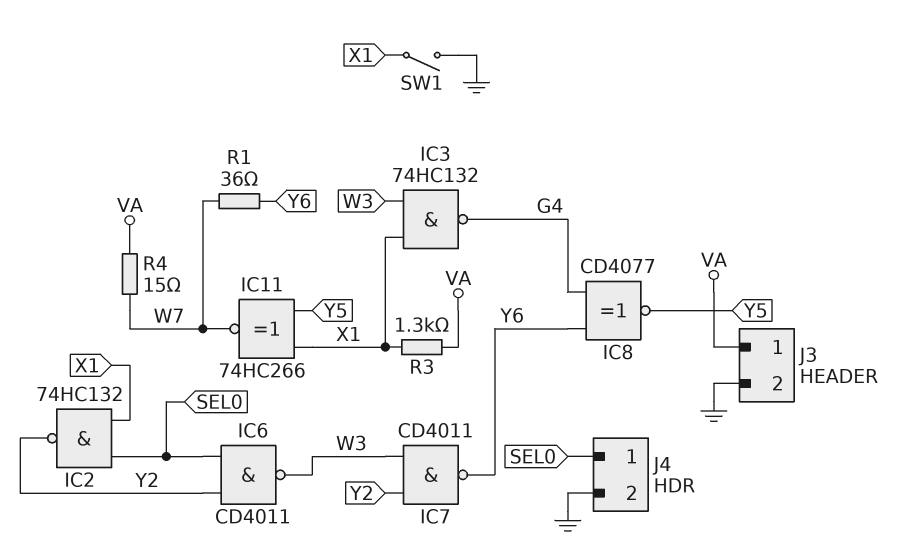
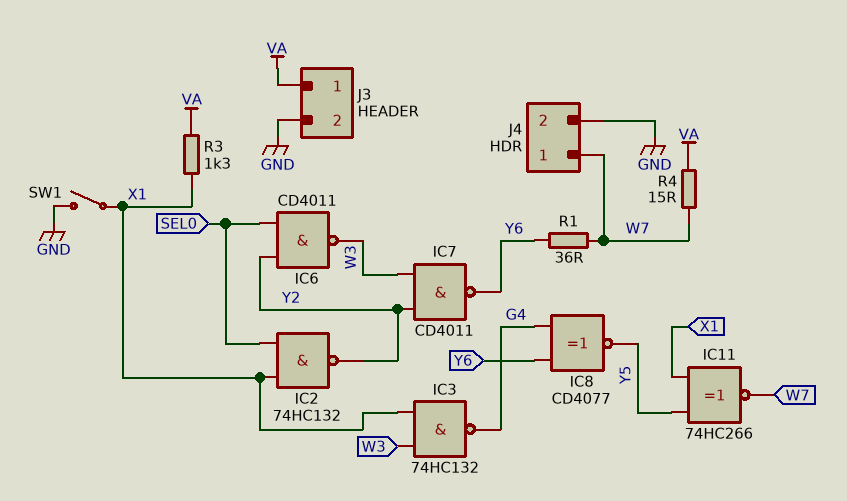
J4 pin 1: SEL0 -> W7

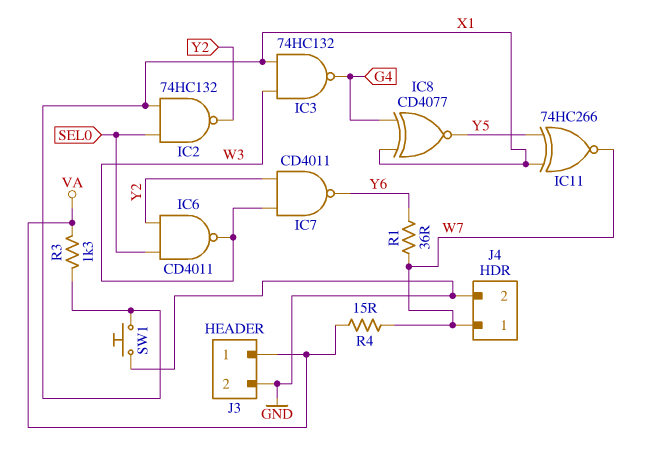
IC8: XNOR CD4077 (in G4, in Y6, out Y5) -> XNOR CD4077 (in G4, in X1, out Y5)
SW1: switch (GND, X1) -> button (GND, X1)

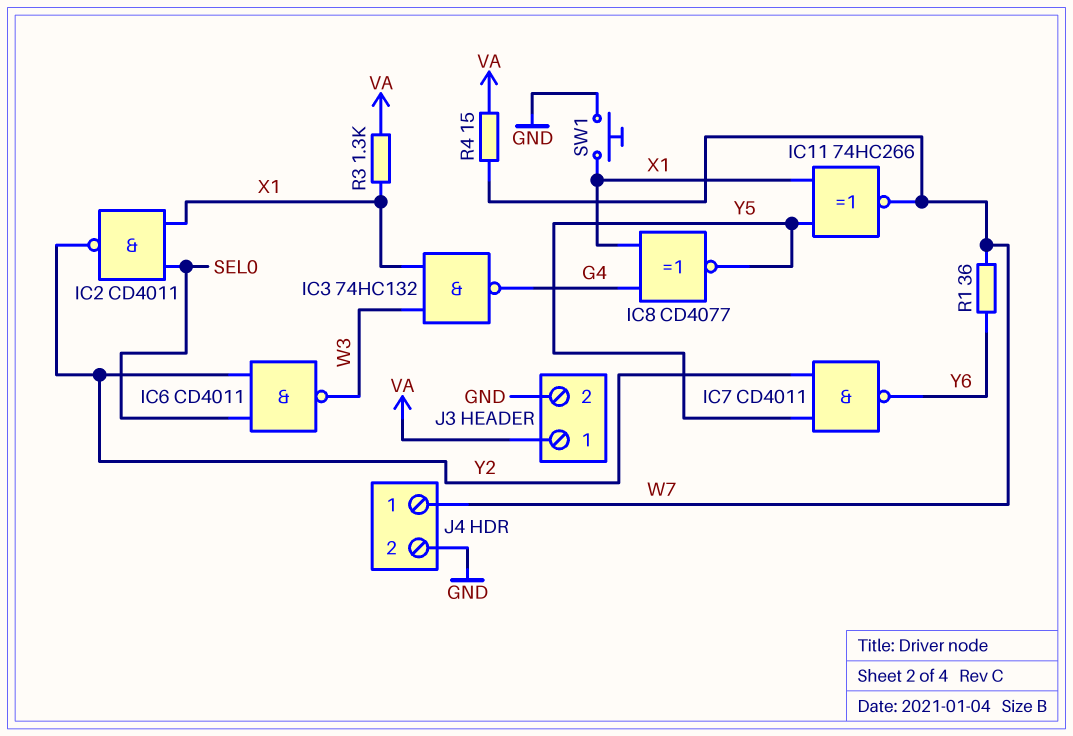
IC2: NAND 74HC132 (in SEL0, in X1, out Y2) -> NAND CD4011 (in SEL0, in X1, out Y2)
IC7: NAND CD4011 (in W3, in Y2, out Y6) -> NAND CD4011 (in Y2, in Y5, out Y6)

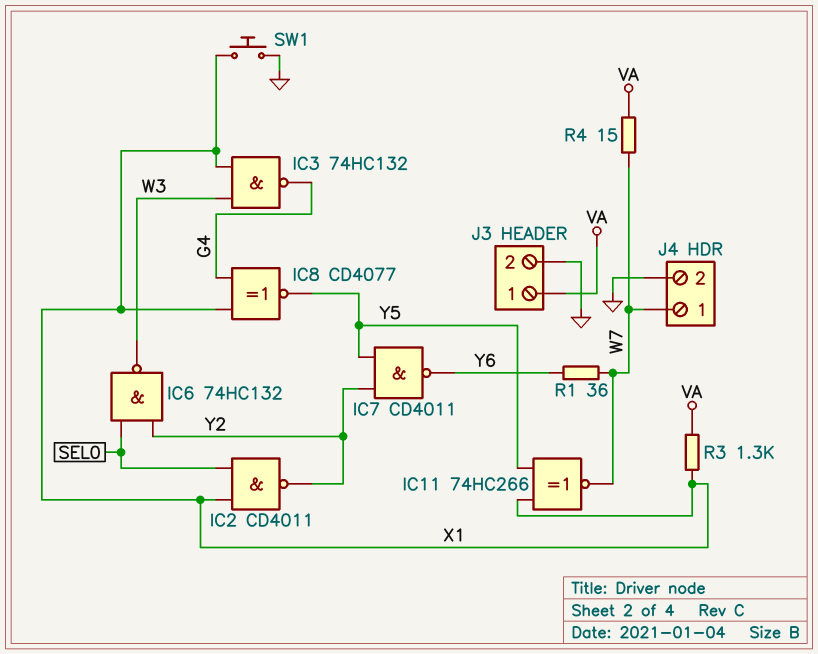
IC6: NAND CD4011 (in SEL0, in Y2, out W3) -> NAND 74HC132 (in SEL0, in Y2, out W3)

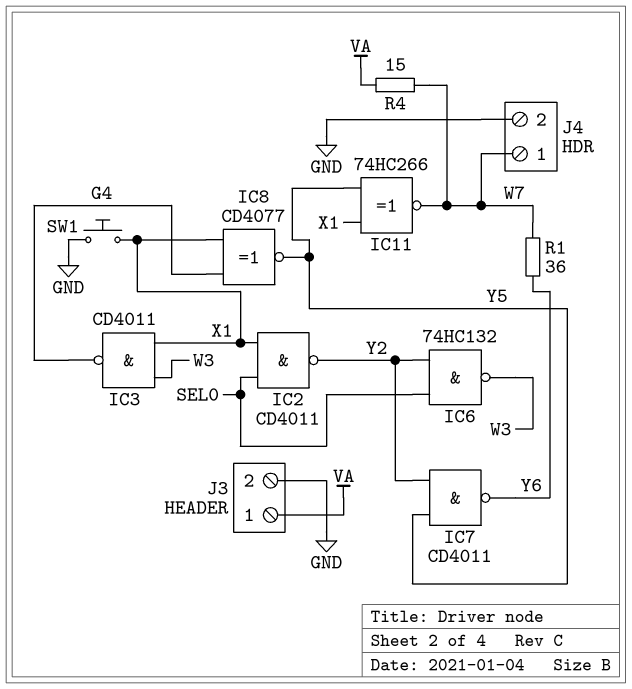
IC3: NAND 74HC132 (in W3, in X1, out G4) -> NAND CD4011 (in W3, in X1, out G4)
R3: 1.3k (VA, X1) -> none

